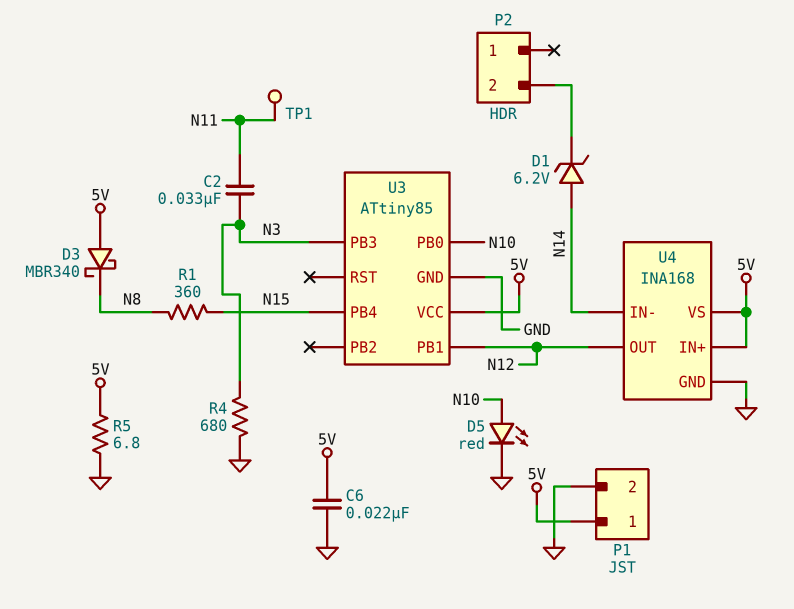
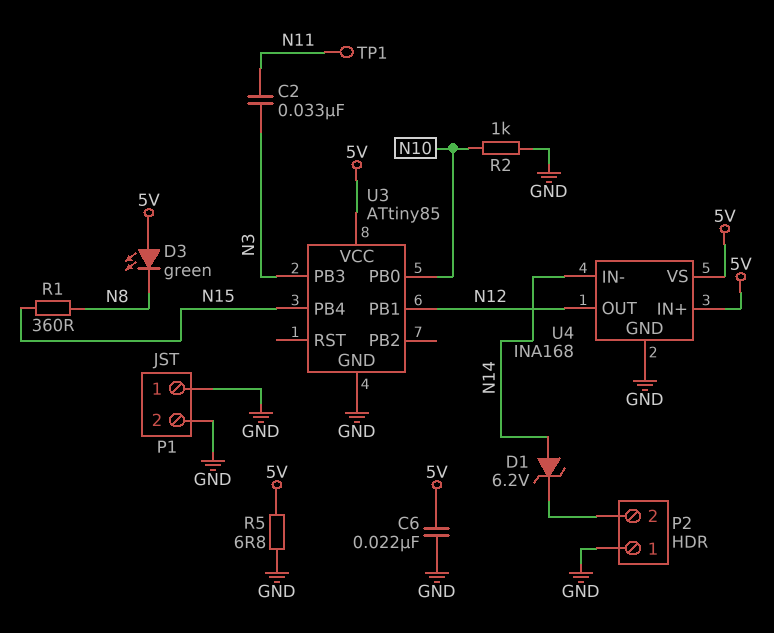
D3: schottky MBR340 (A 5V, K N8) -> LED green (A 5V, K N8)
D5: LED red (A N10, K GND) -> none
P1 pin 1: 5V -> GND
P2 pin 1: none -> GND
R2: none -> 1k (GND, N10)
R4: 680 (GND, N3) -> none

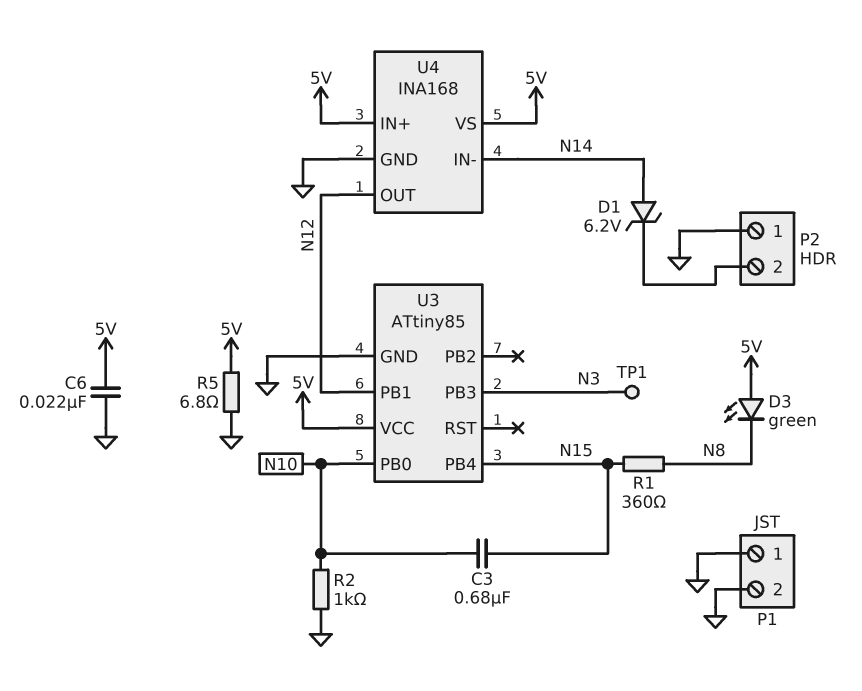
C2: 33nF (N3, N11) -> none
C3: none -> 680nF (N10, N15)
TP1: test point (N11) -> test point (N3)

